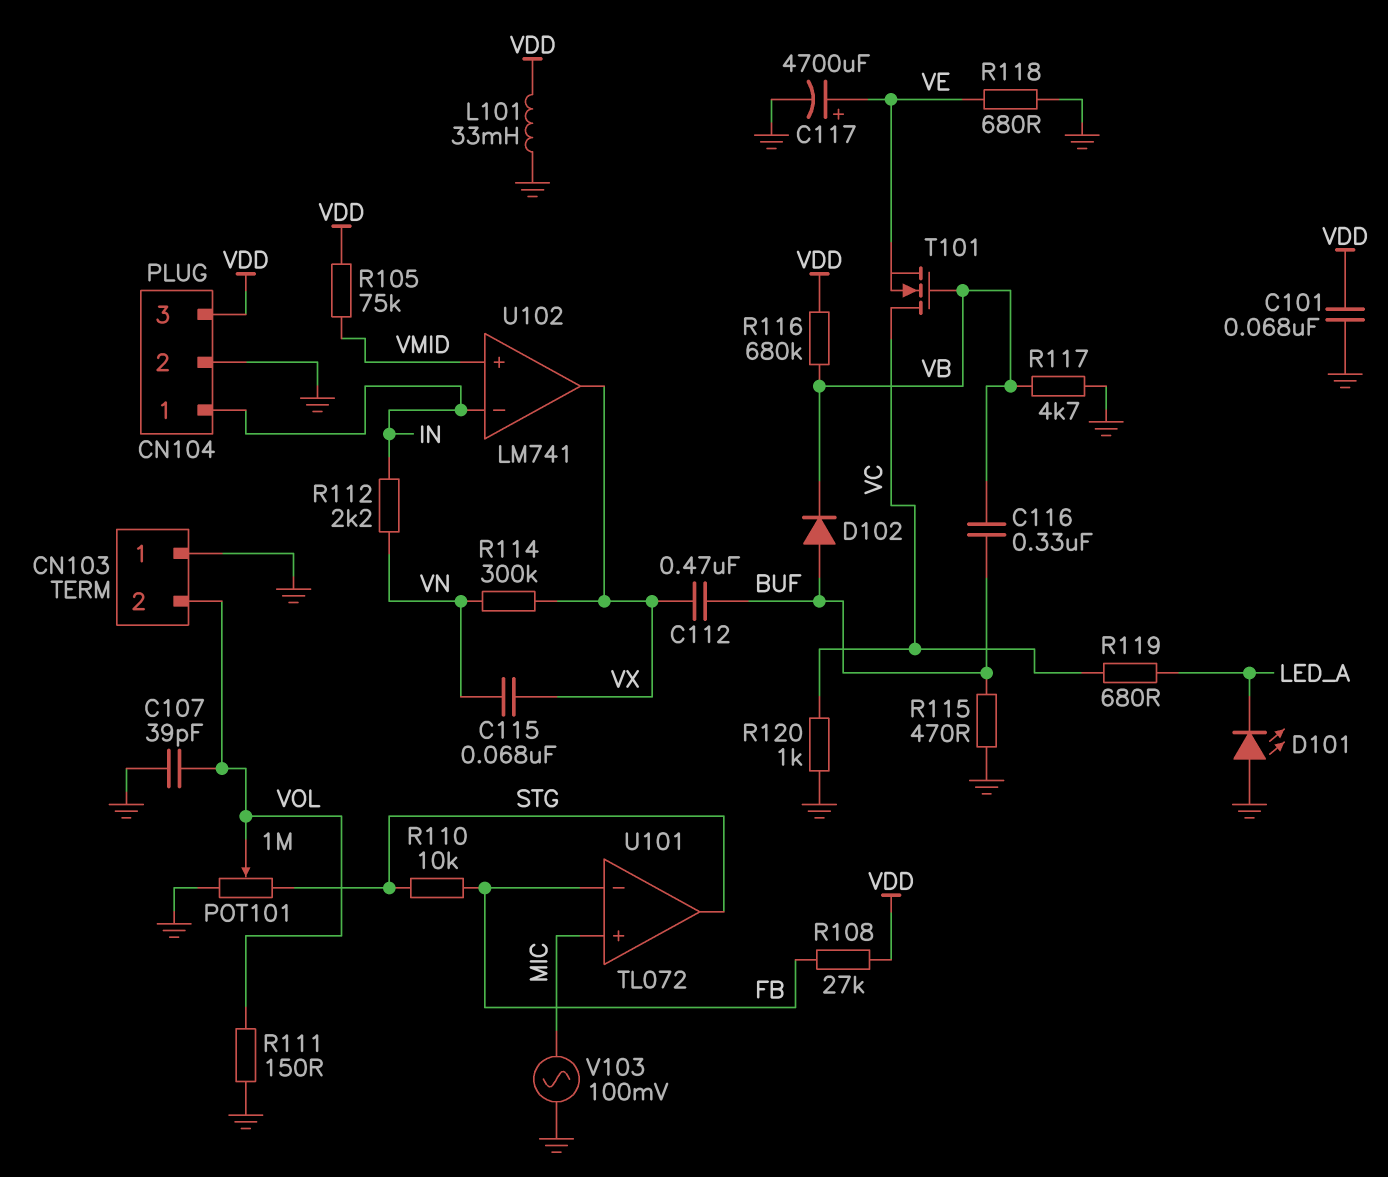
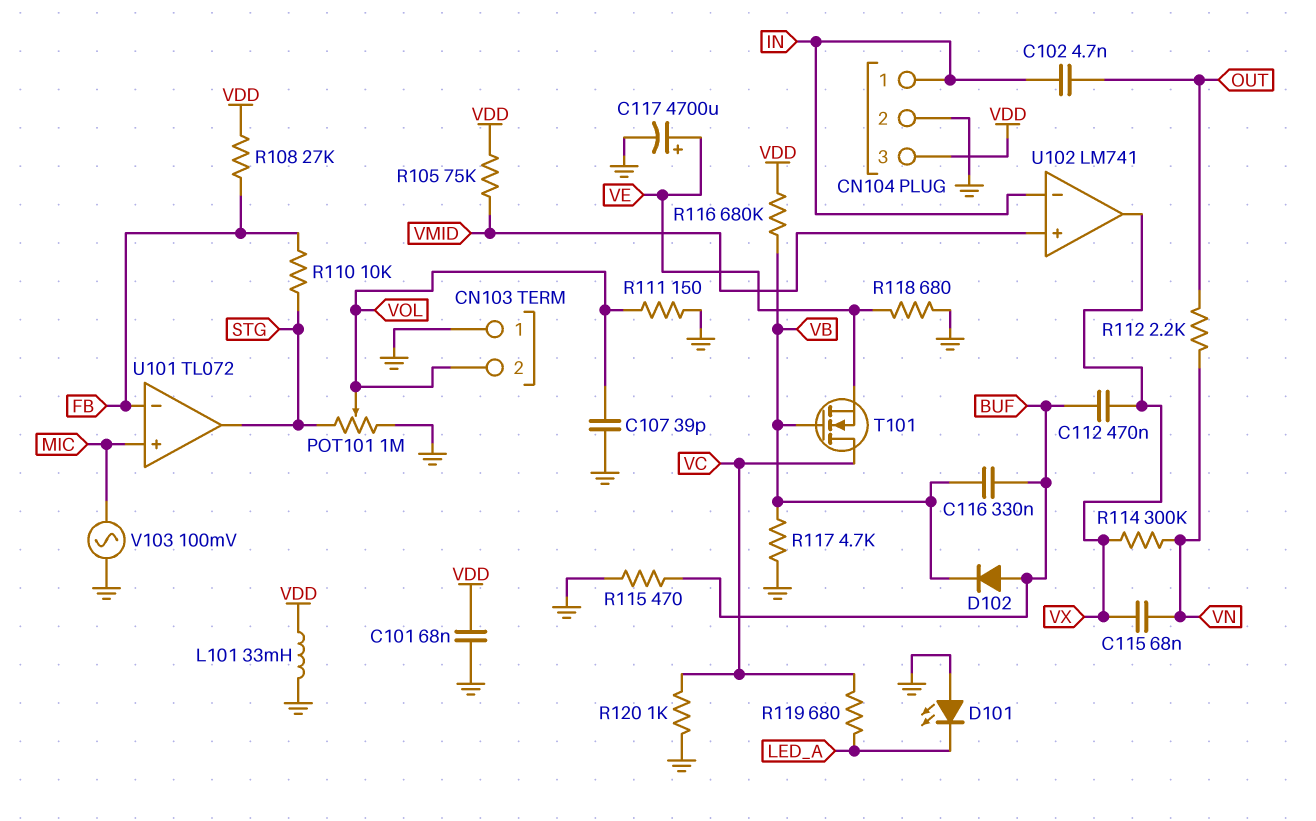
C102: none -> 4.7nF (IN, OUT)
R112: 2.2k (IN, VN) -> 2.2k (OUT, VN)

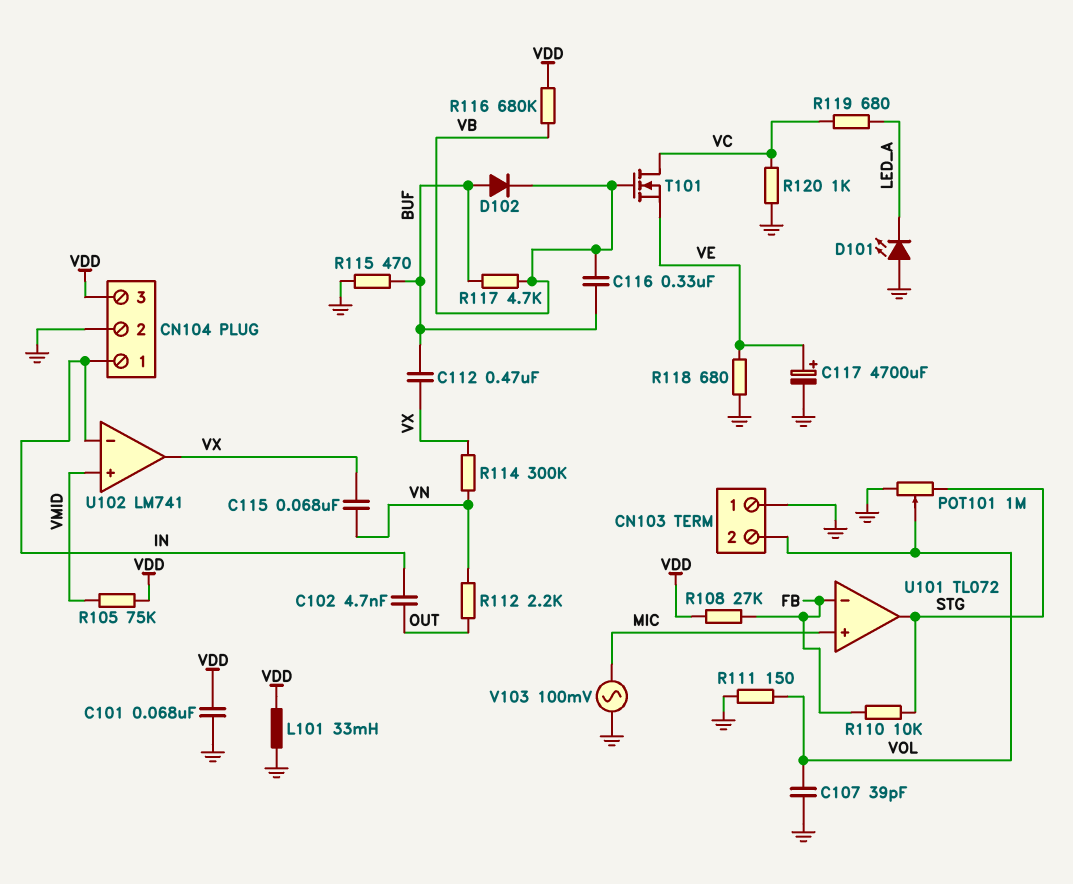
R117: 4.7k (GND, VB) -> 4.7k (BUF, VB)

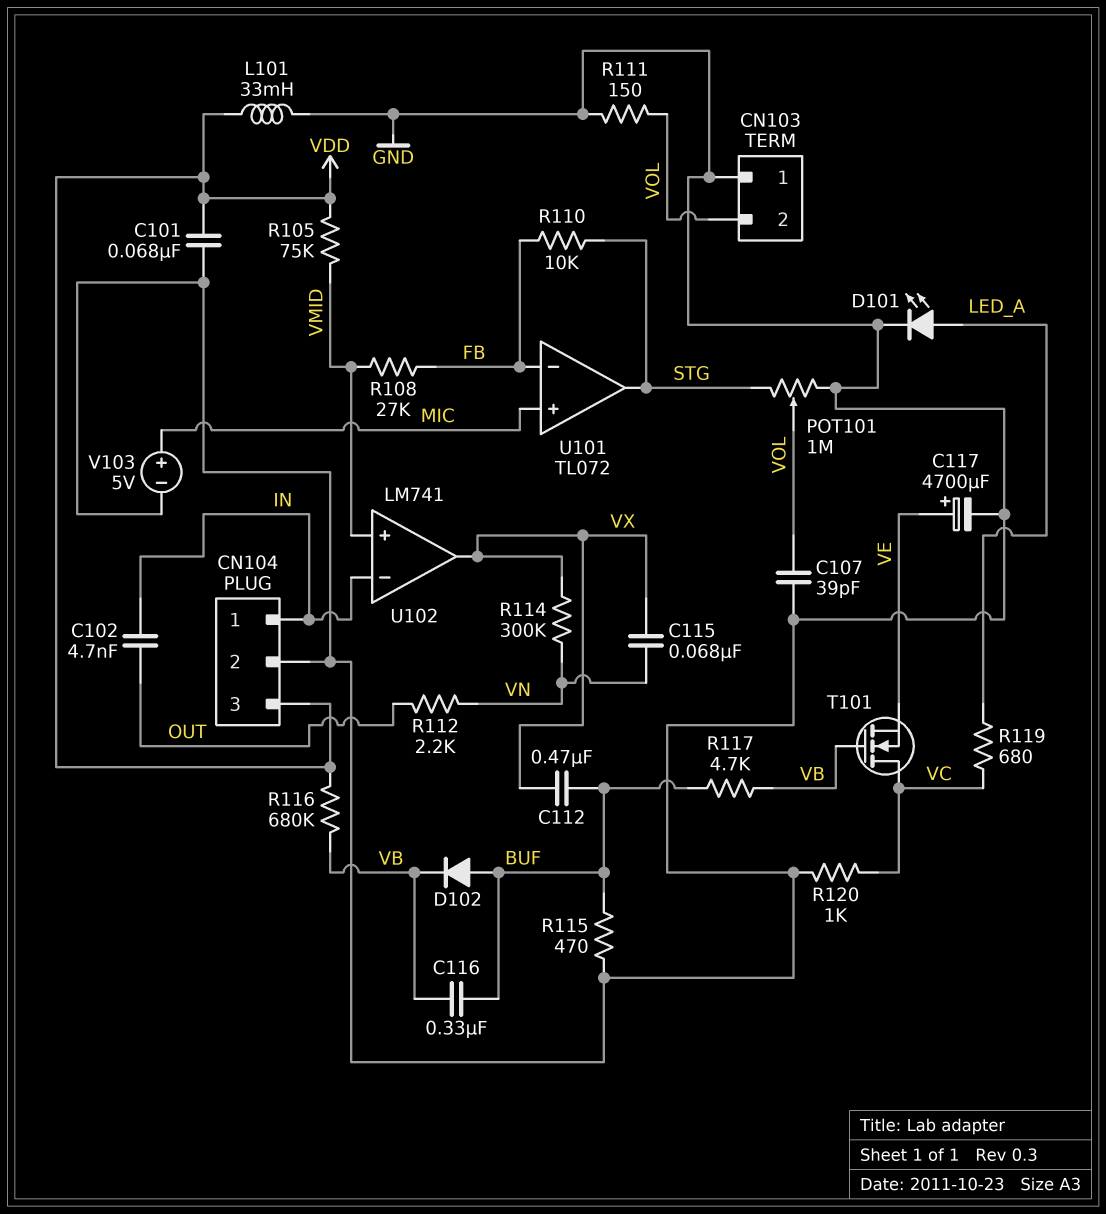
D101: LED (A GND, K LED_A) -> LED (A LED_A, K GND)
R108: 27k (FB, VDD) -> 27k (FB, VMID)
R118: 680 (GND, VE) -> none
V103: AC 100mV (GND, MIC) -> 5V (plus MIC, minus GND)

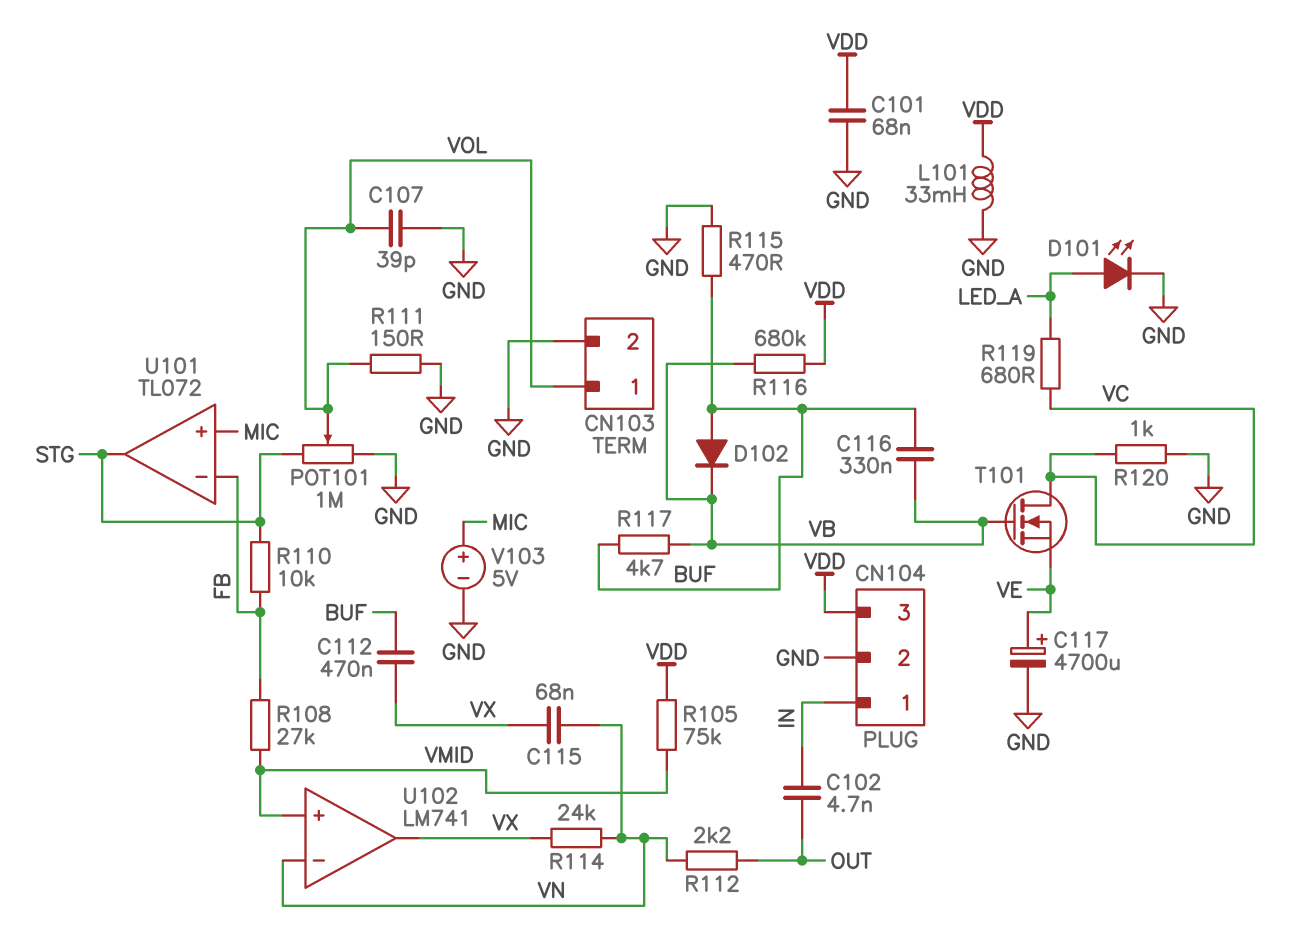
CN103 pin 1: GND -> VOL
CN103 pin 2: VOL -> GND
R114: 300k (VN, VX) -> 24k (VN, VX)
U102 pin in-: IN -> VN

